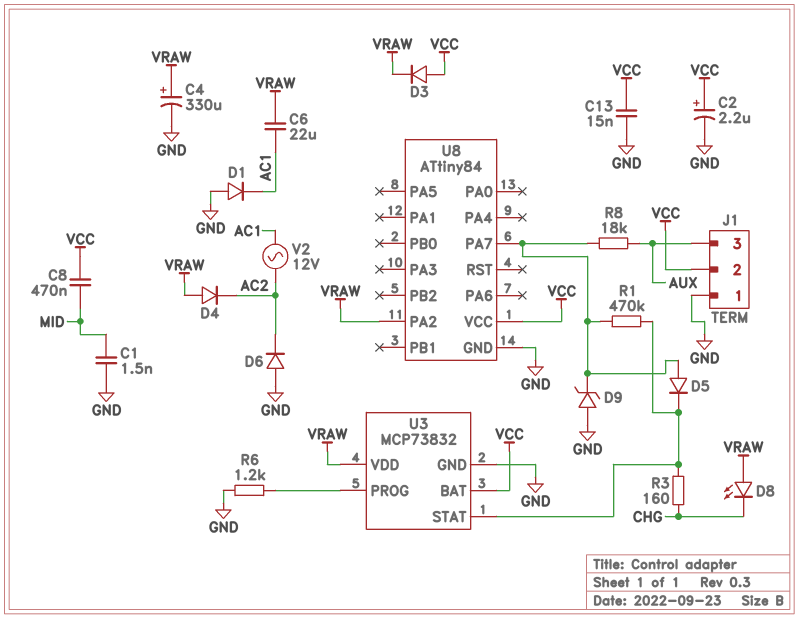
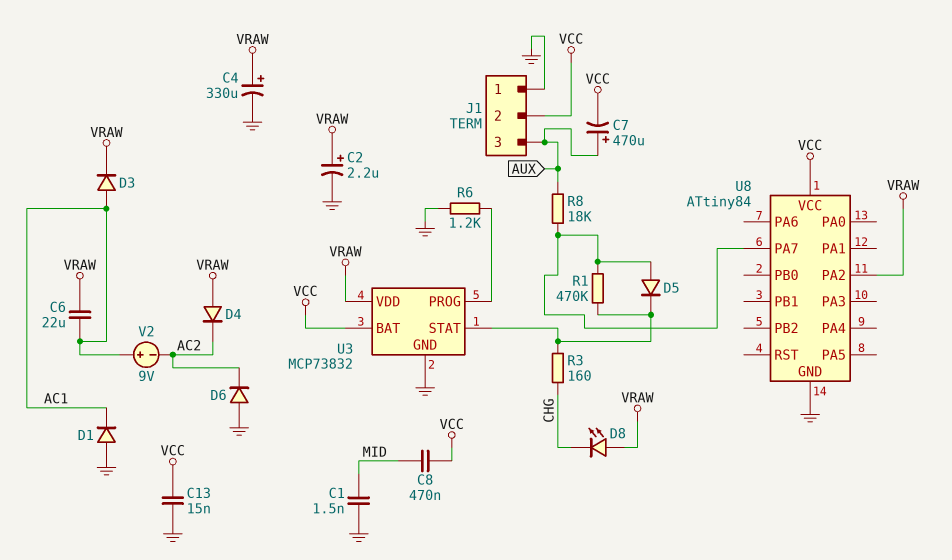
C2: 2.2uF (plus VCC, minus GND) -> 2.2uF (plus VRAW, minus GND)
C7: none -> 470uF (plus AUX, minus VCC)
D3: diode (A VCC, K VRAW) -> diode (A AC1, K VRAW)
D9: zener (A GND, K U8/PA7) -> none
V2: AC 12V (AC1, AC2) -> 9V (plus AC1, minus AC2)

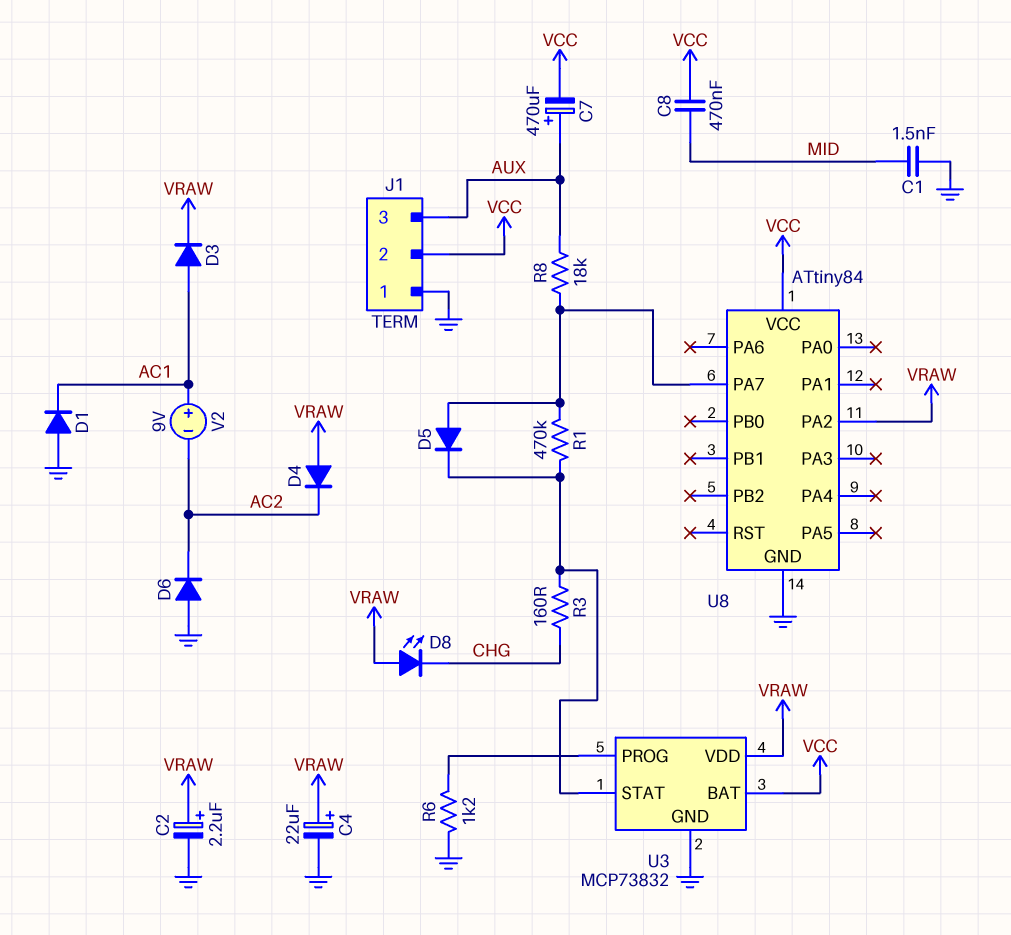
C4: 330uF (plus VRAW, minus GND) -> 22uF (plus VRAW, minus GND)
C6: 22uF (AC1, VRAW) -> none
C13: 15nF (GND, VCC) -> none

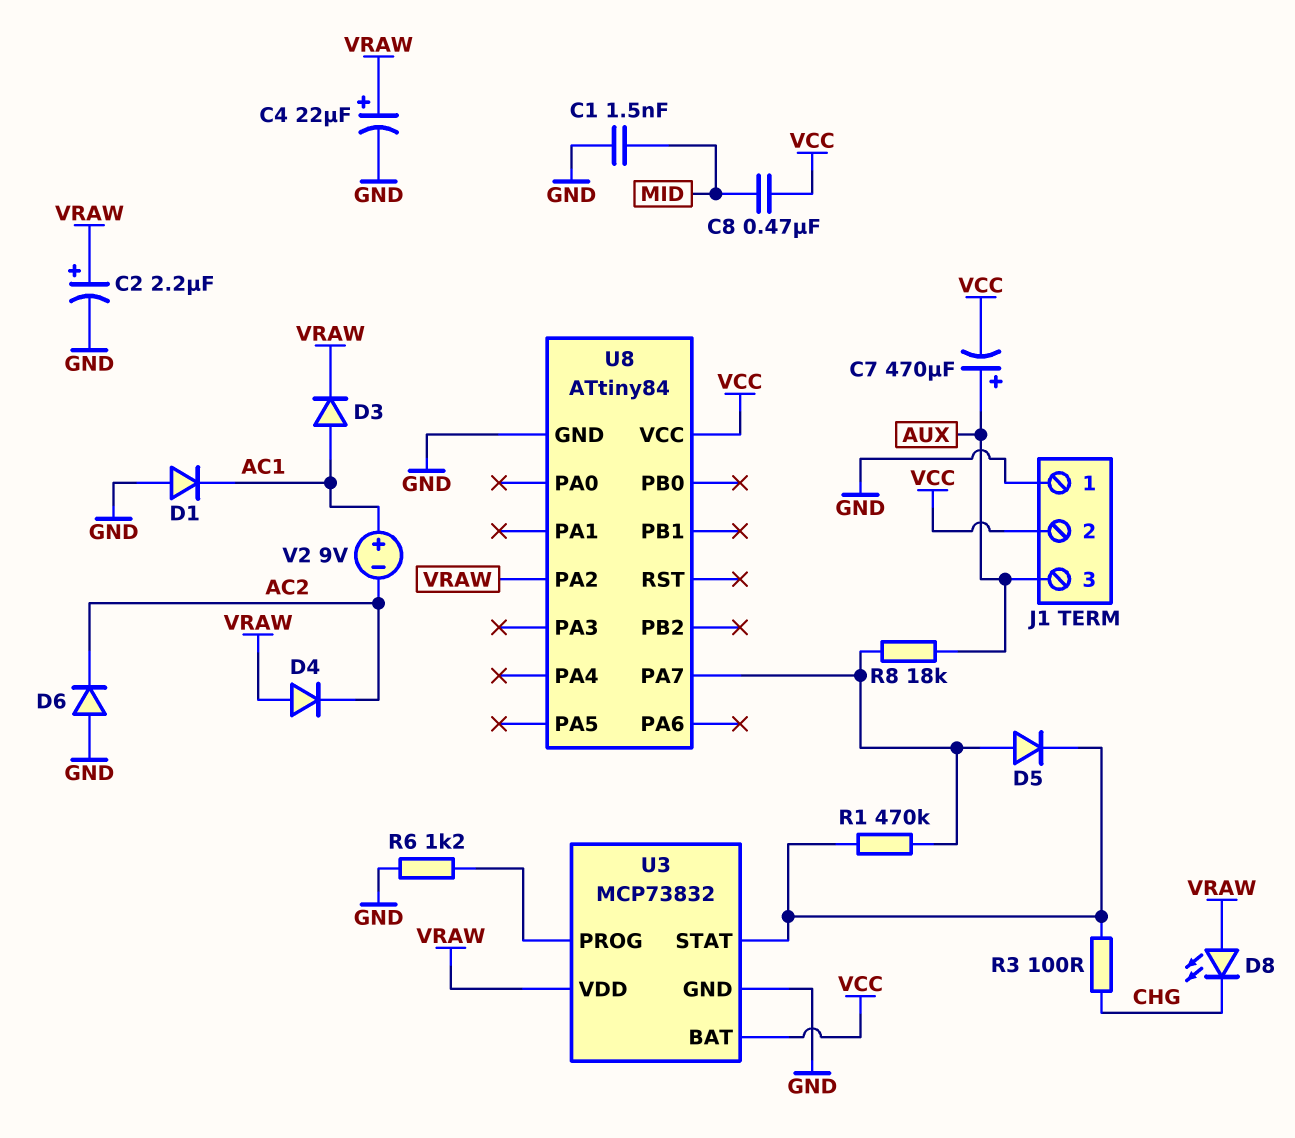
R3: 160 (CHG, U3/STAT) -> 100 (CHG, U3/STAT)

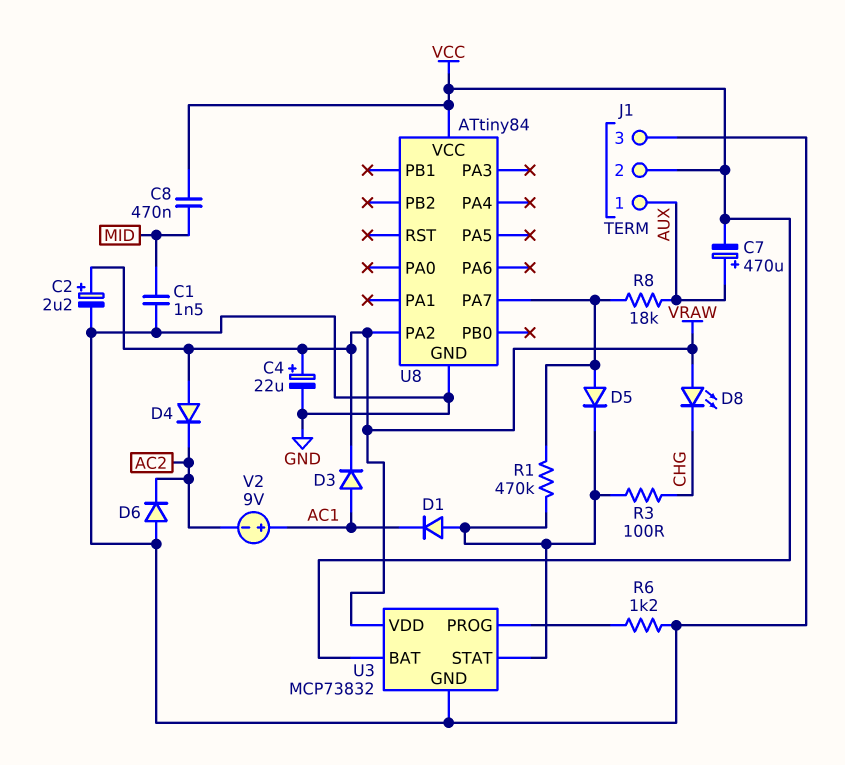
D1: diode (A GND, K AC1) -> diode (A U3/STAT, K AC1)
J1 pin 1: GND -> AUX
J1 pin 3: AUX -> GND

